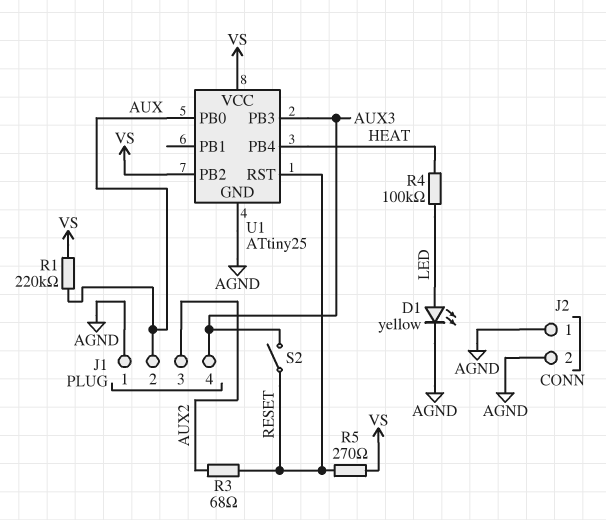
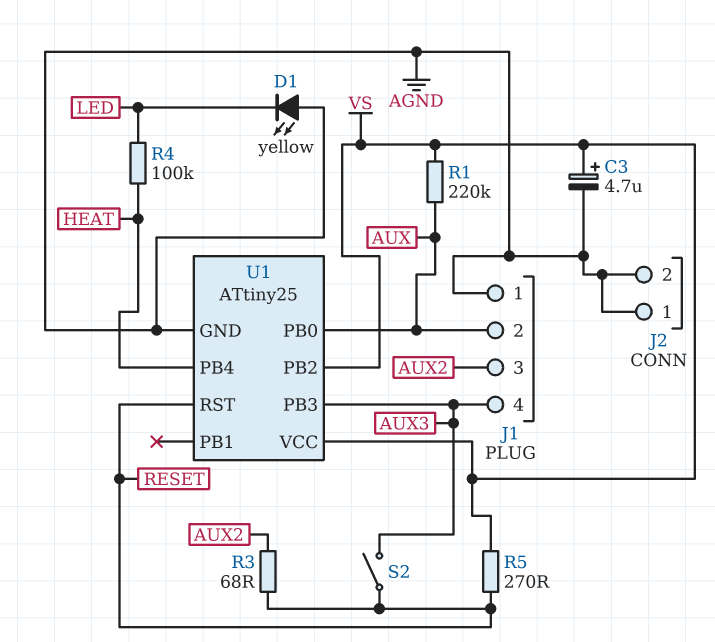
C3: none -> 4.7uF (plus VS, minus AGND)
D1: LED yellow (A LED, K AGND) -> LED yellow (A AGND, K LED)

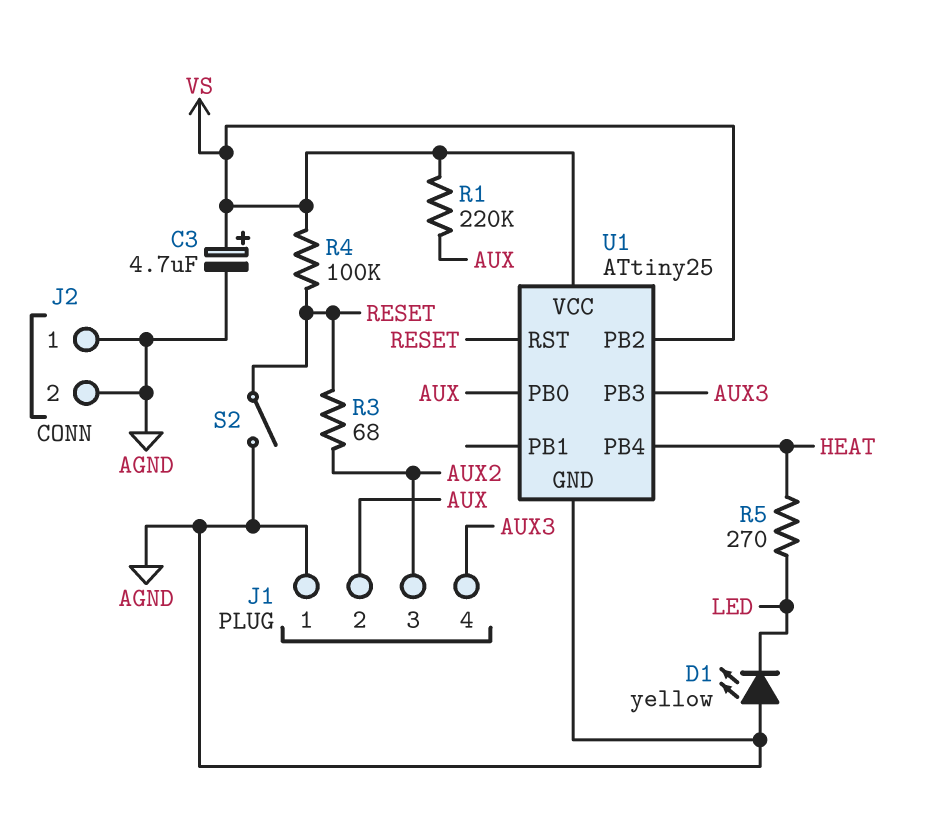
R4: 100k (HEAT, LED) -> 100k (RESET, VS)
R5: 270 (RESET, VS) -> 270 (HEAT, LED)
S2: switch (AUX3, RESET) -> switch (AGND, RESET)

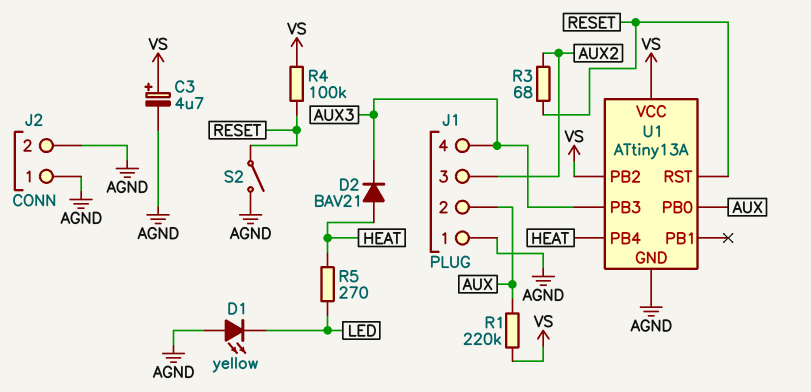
D2: none -> diode BAV21 (A HEAT, K AUX3)
U1: ATtiny25 -> ATtiny13A

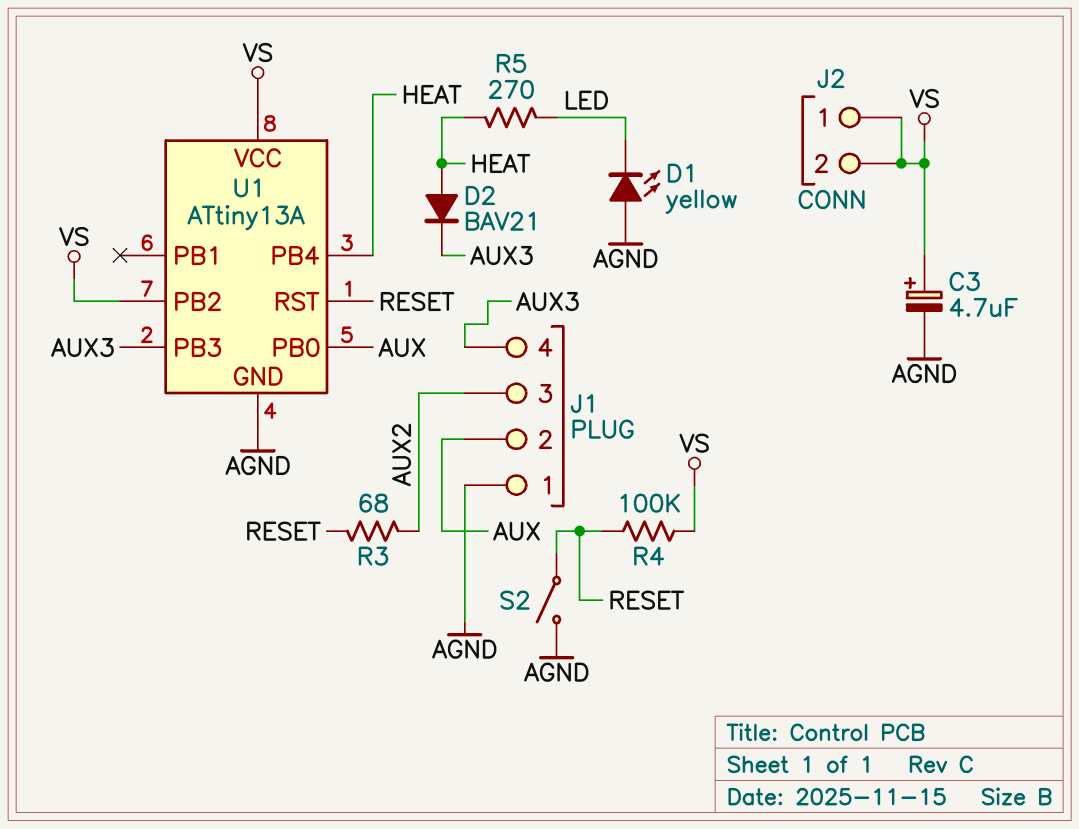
J2 pin 1: AGND -> VS
J2 pin 2: AGND -> VS
R1: 220k (AUX, VS) -> none

